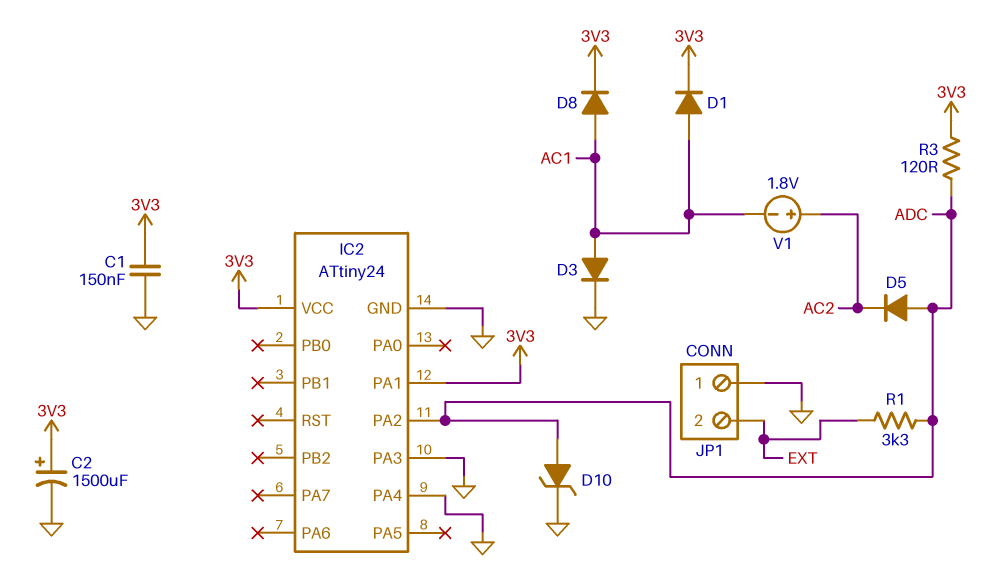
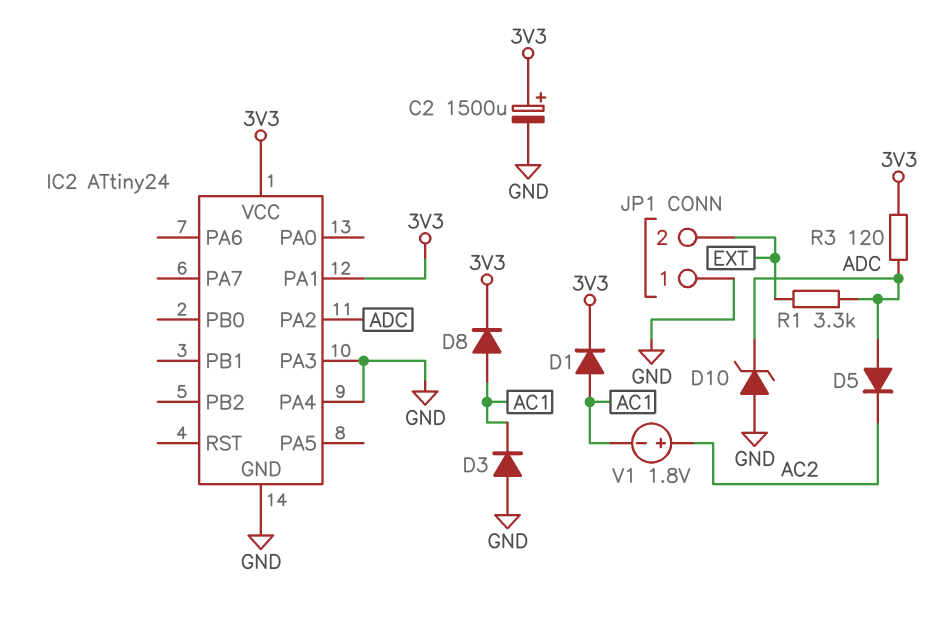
C1: 150nF (3V3, GND) -> none
D3: diode (A AC1, K GND) -> diode (A GND, K AC1)
D10: zener (A ADC, K GND) -> zener (A GND, K ADC)

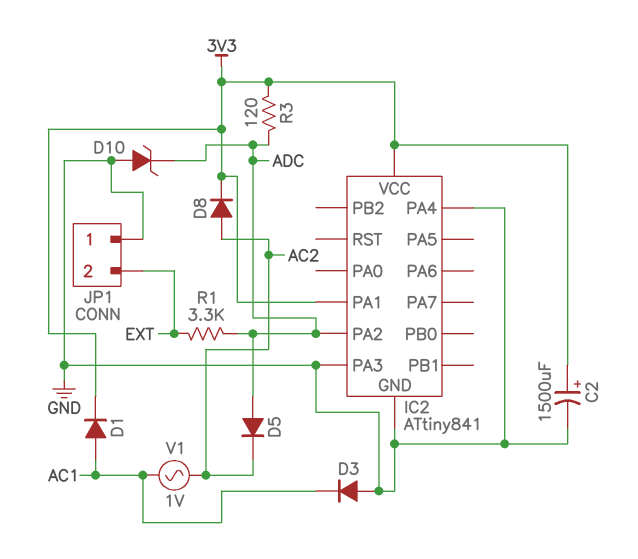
D8: diode (A AC1, K 3V3) -> diode (A AC2, K 3V3)
IC2: ATtiny24 -> ATtiny841
V1: 1.8V (plus AC2, minus AC1) -> AC 1V (AC1, AC2)

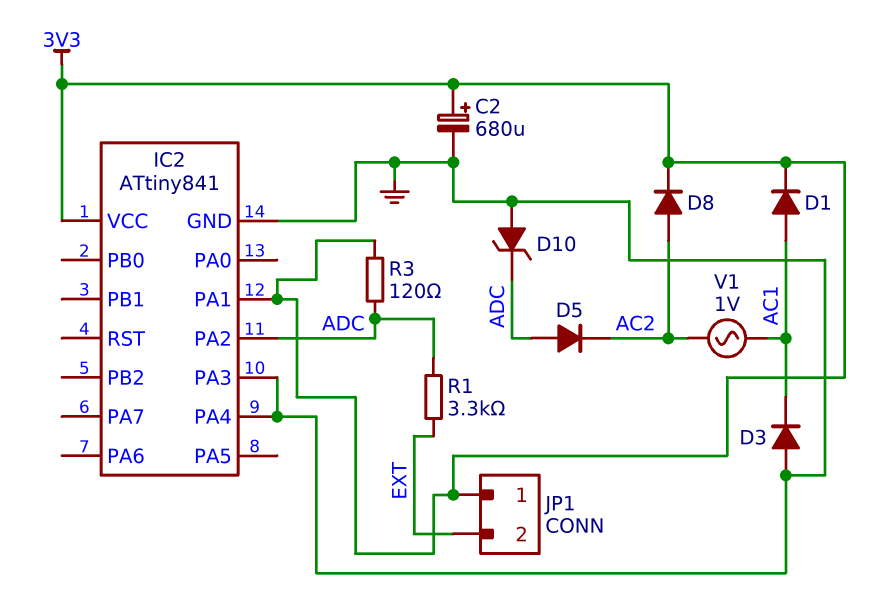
C2: 1500uF (plus 3V3, minus GND) -> 680uF (plus 3V3, minus GND)
JP1 pin 1: GND -> 3V3

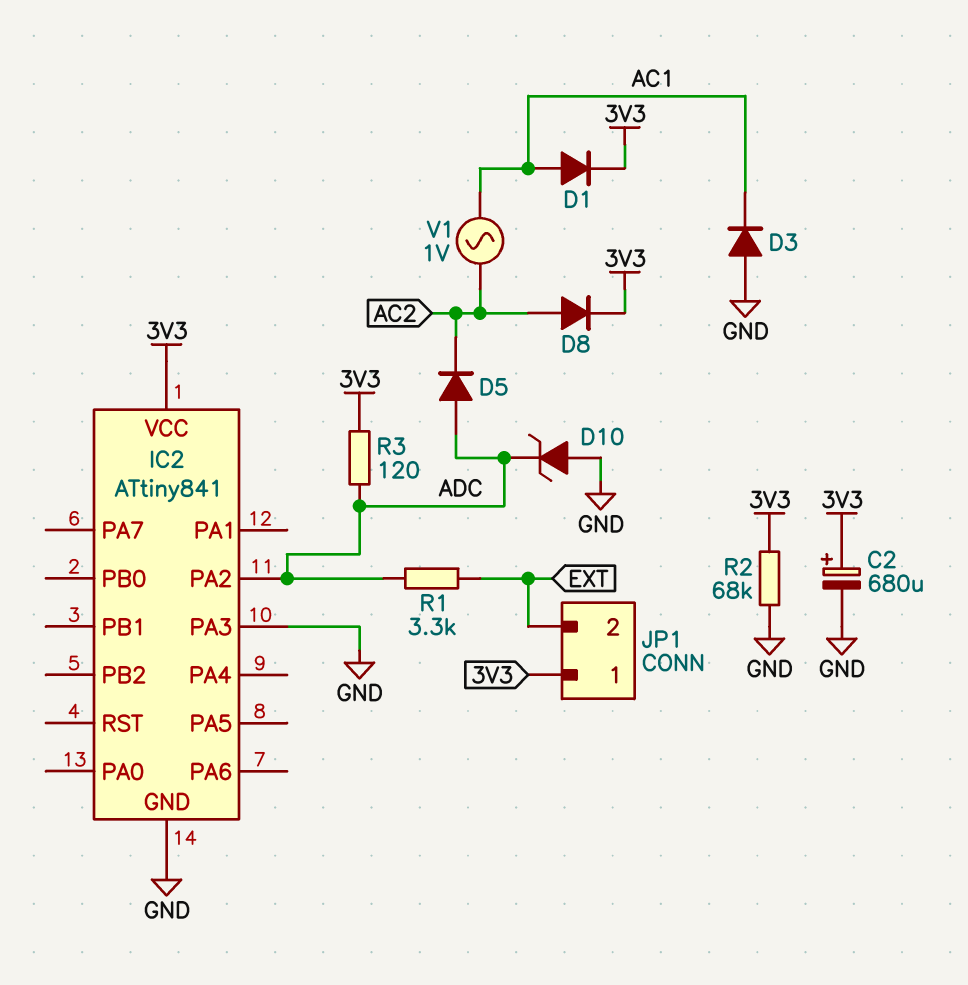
IC2 pin PA1: 3V3 -> none
IC2 pin PA4: GND -> none
R2: none -> 68k (3V3, GND)

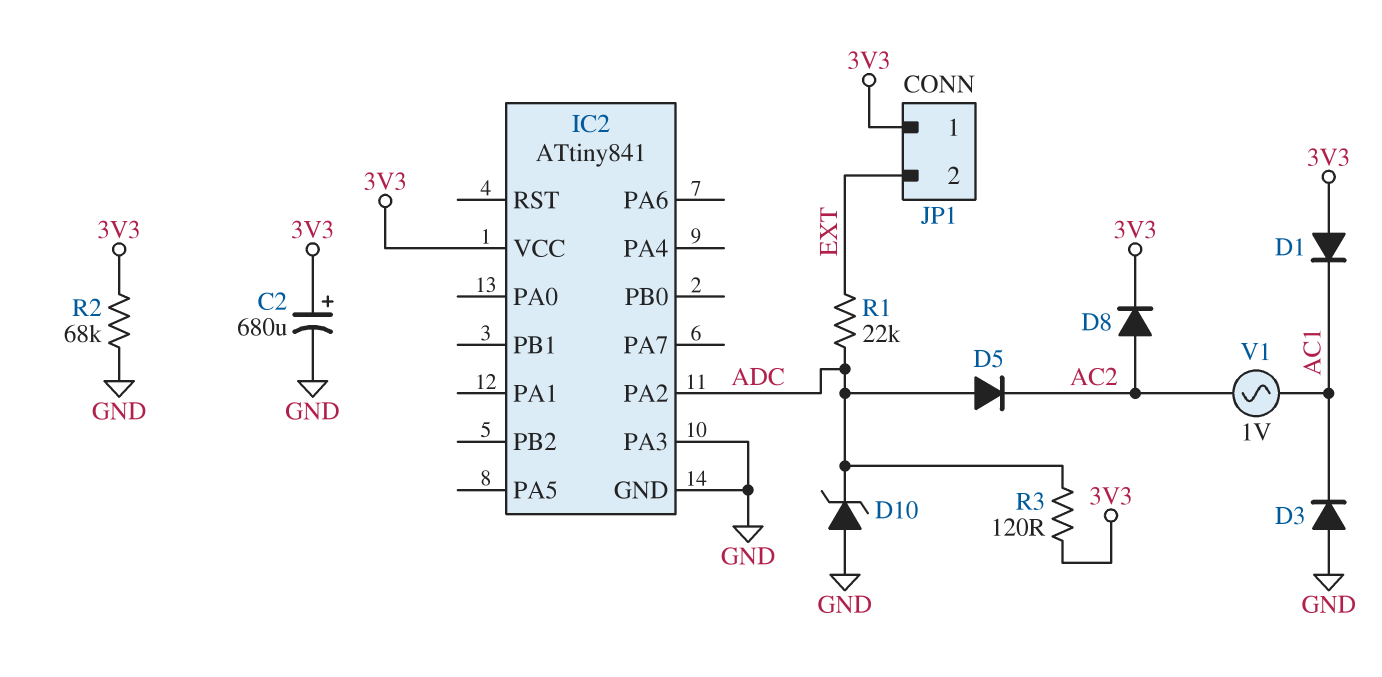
D1: diode (A AC1, K 3V3) -> diode (A 3V3, K AC1)
R1: 3.3k (ADC, EXT) -> 22k (ADC, EXT)

